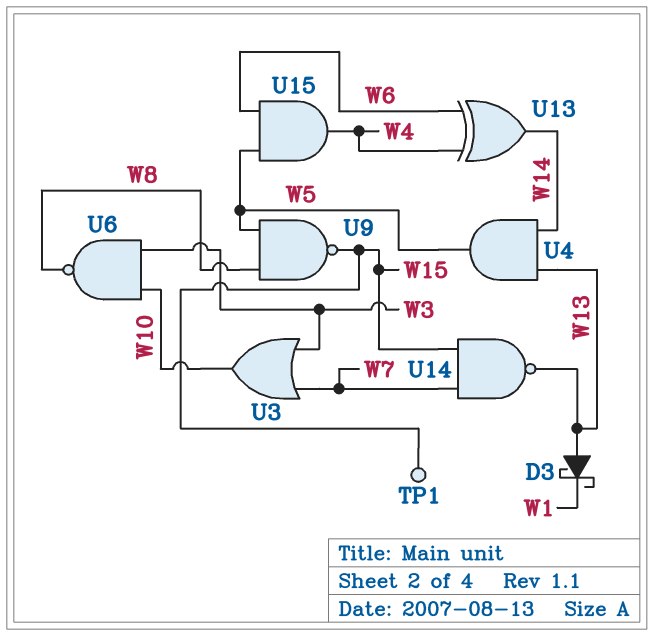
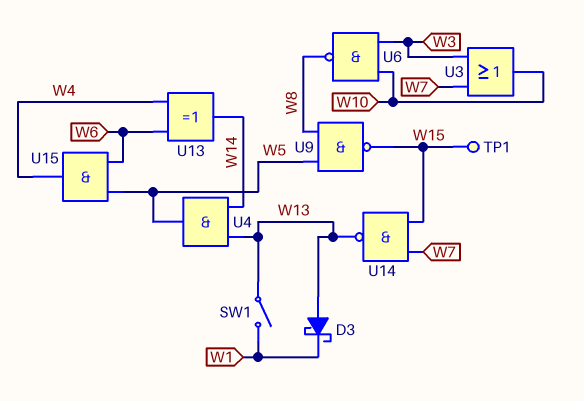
SW1: none -> switch (W1, W13)

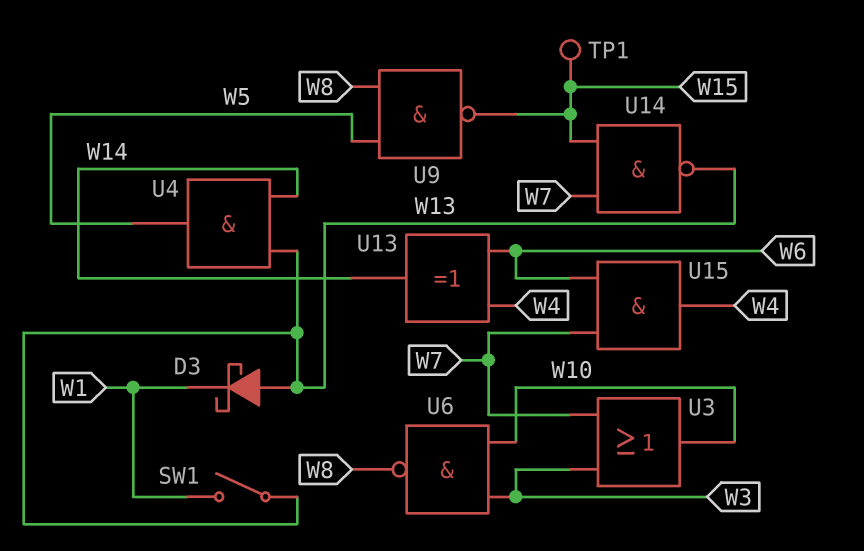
U15: AND (in W5, in W6, out W4) -> AND (in W6, in W7, out W4)

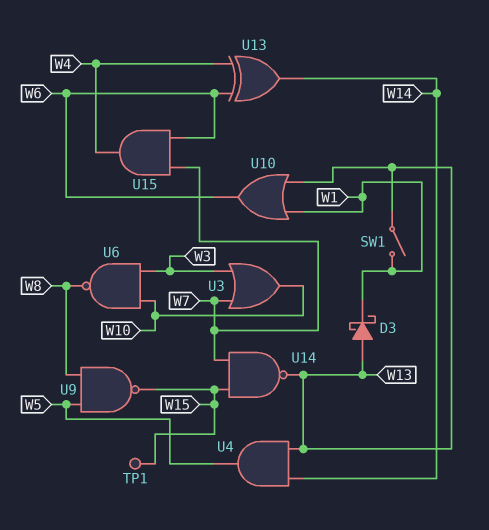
U10: none -> OR (in W1, in W13, out W6)

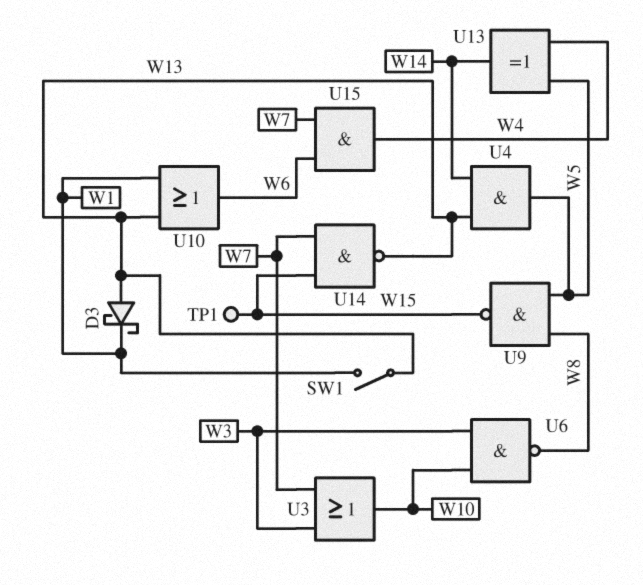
U13: XOR (in W4, in W6, out W14) -> XOR (in W4, in W5, out W14)

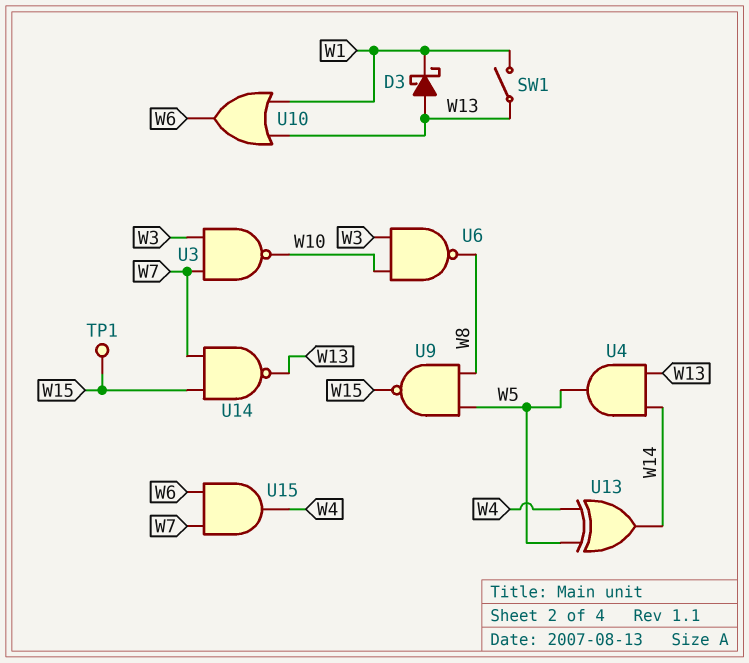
U3: OR (in W3, in W7, out W10) -> NAND (in W3, in W7, out W10)

